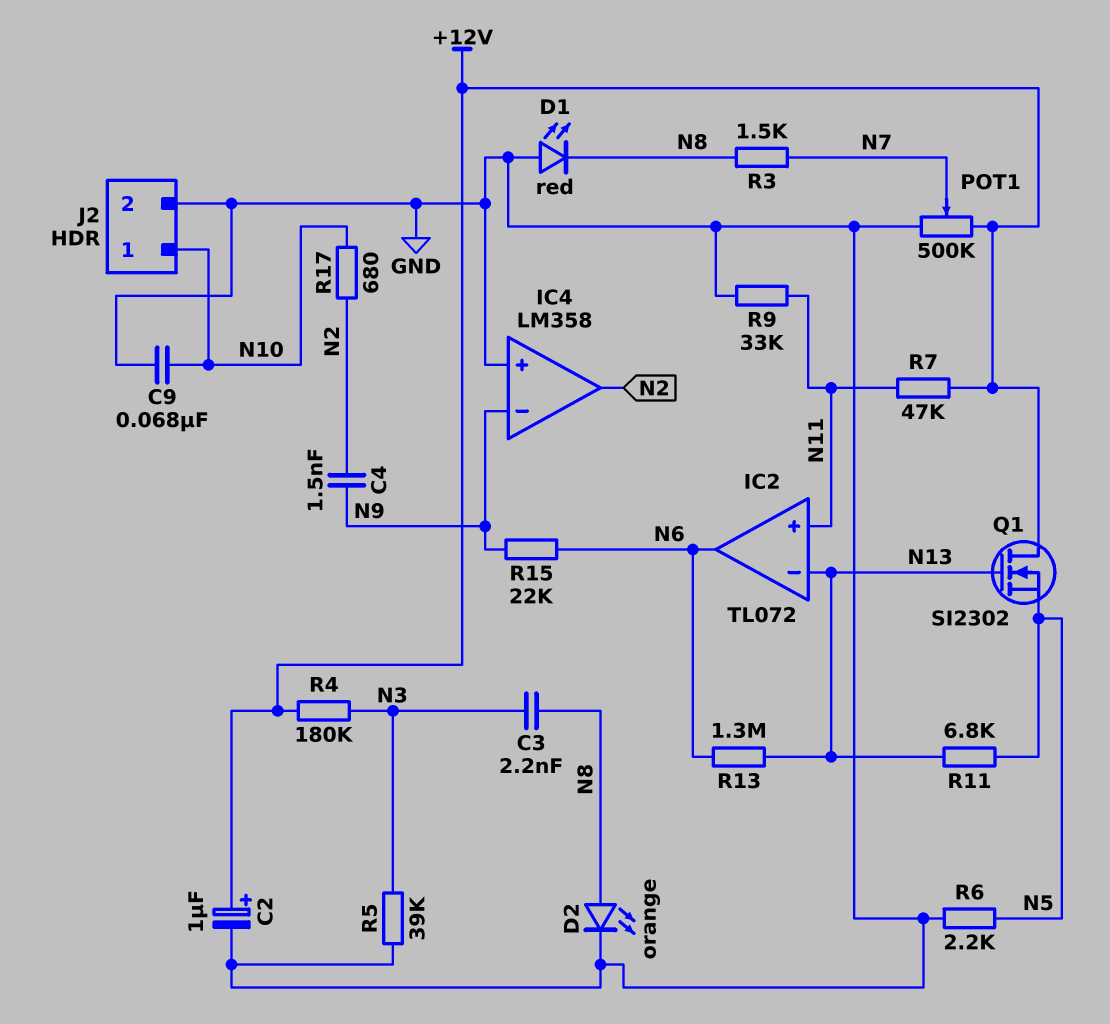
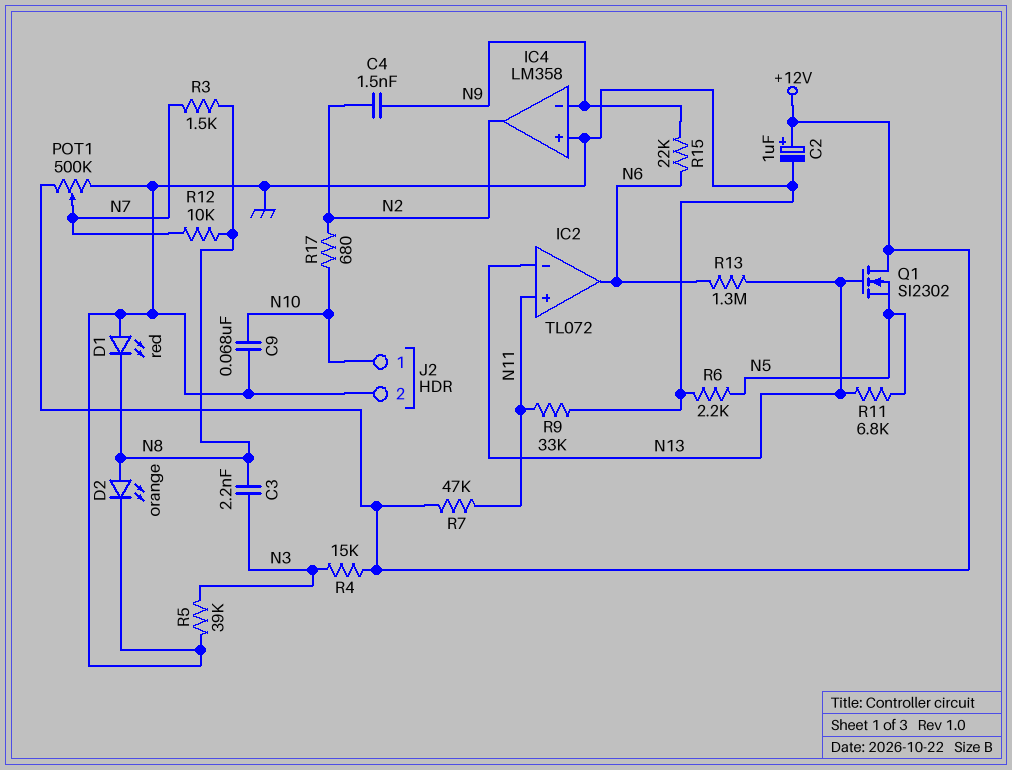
R4: 180k (+12V, N3) -> 15k (+12V, N3)
R12: none -> 10k (N7, N8)

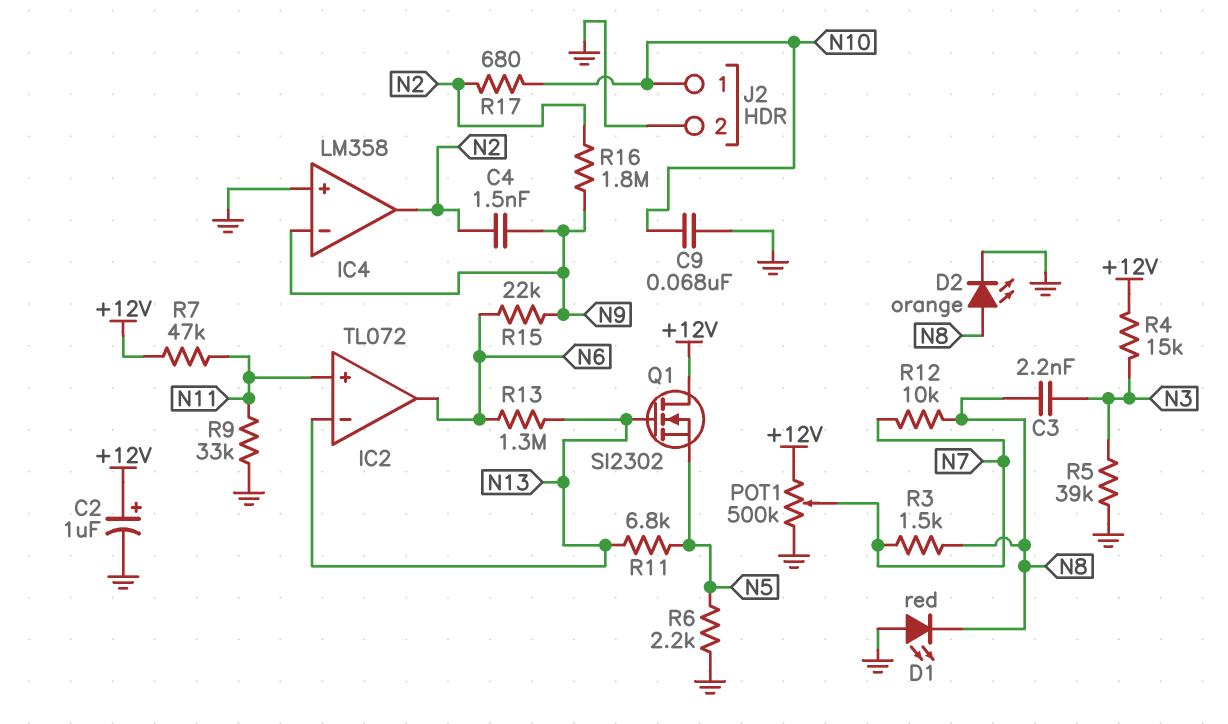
R16: none -> 1.8M (N2, N9)

